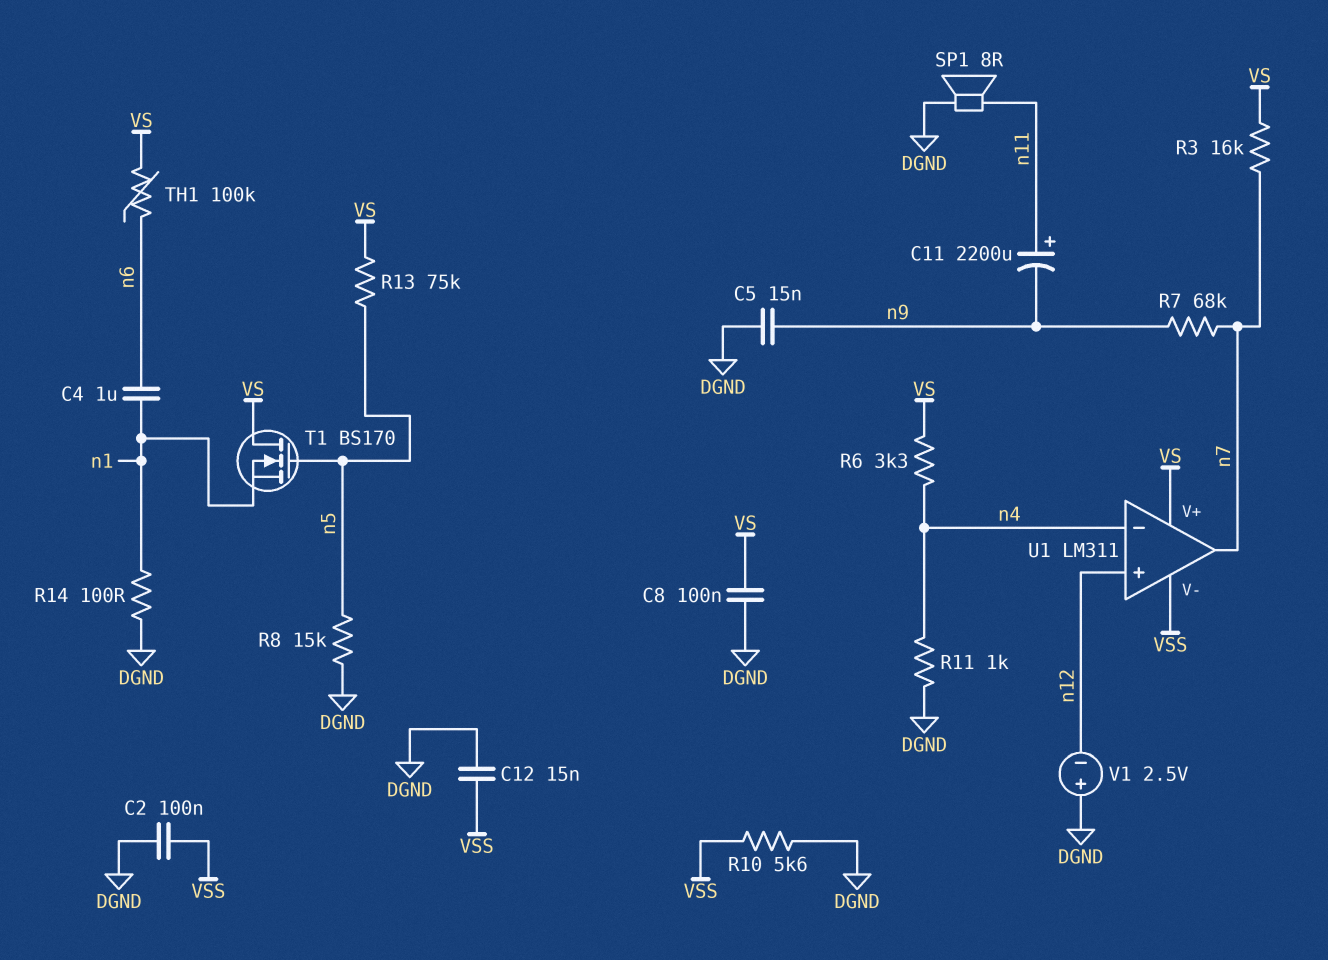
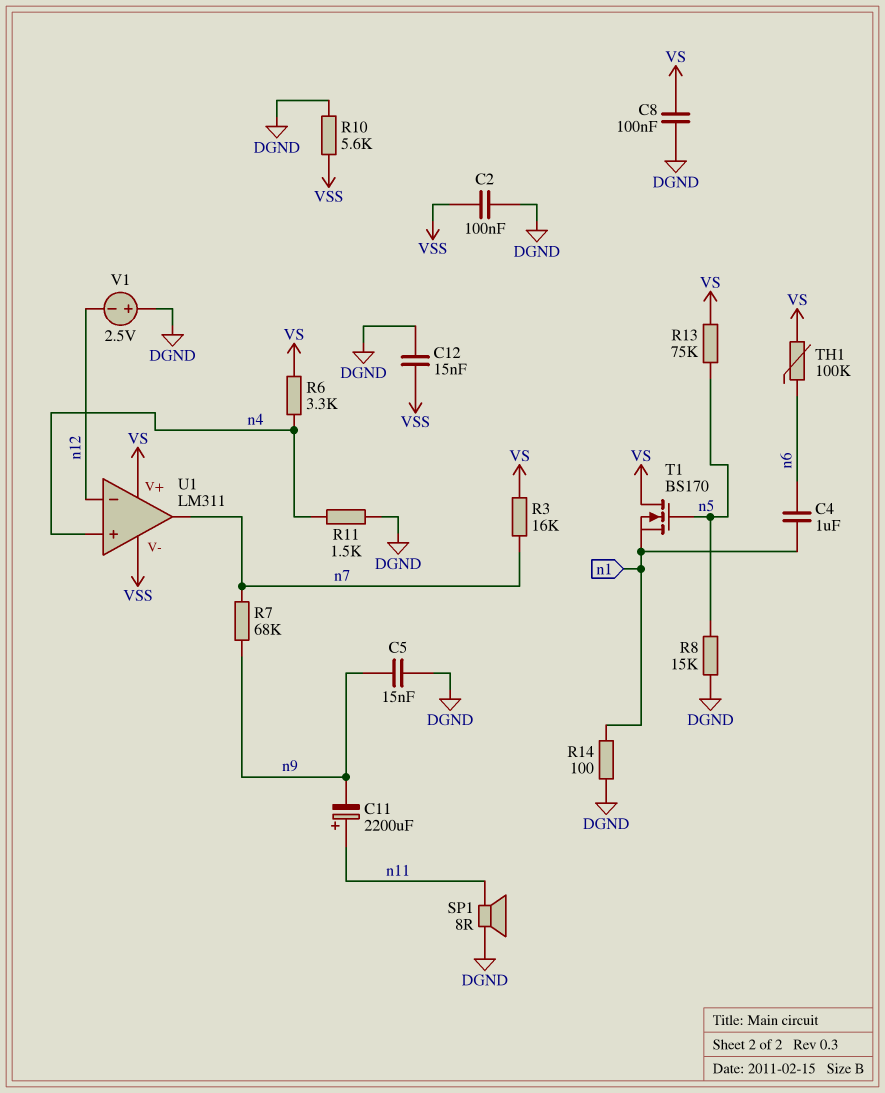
R11: 1k (DGND, n4) -> 1.5k (DGND, n4)
U1 pin in+: n12 -> n4
U1 pin in-: n4 -> n12

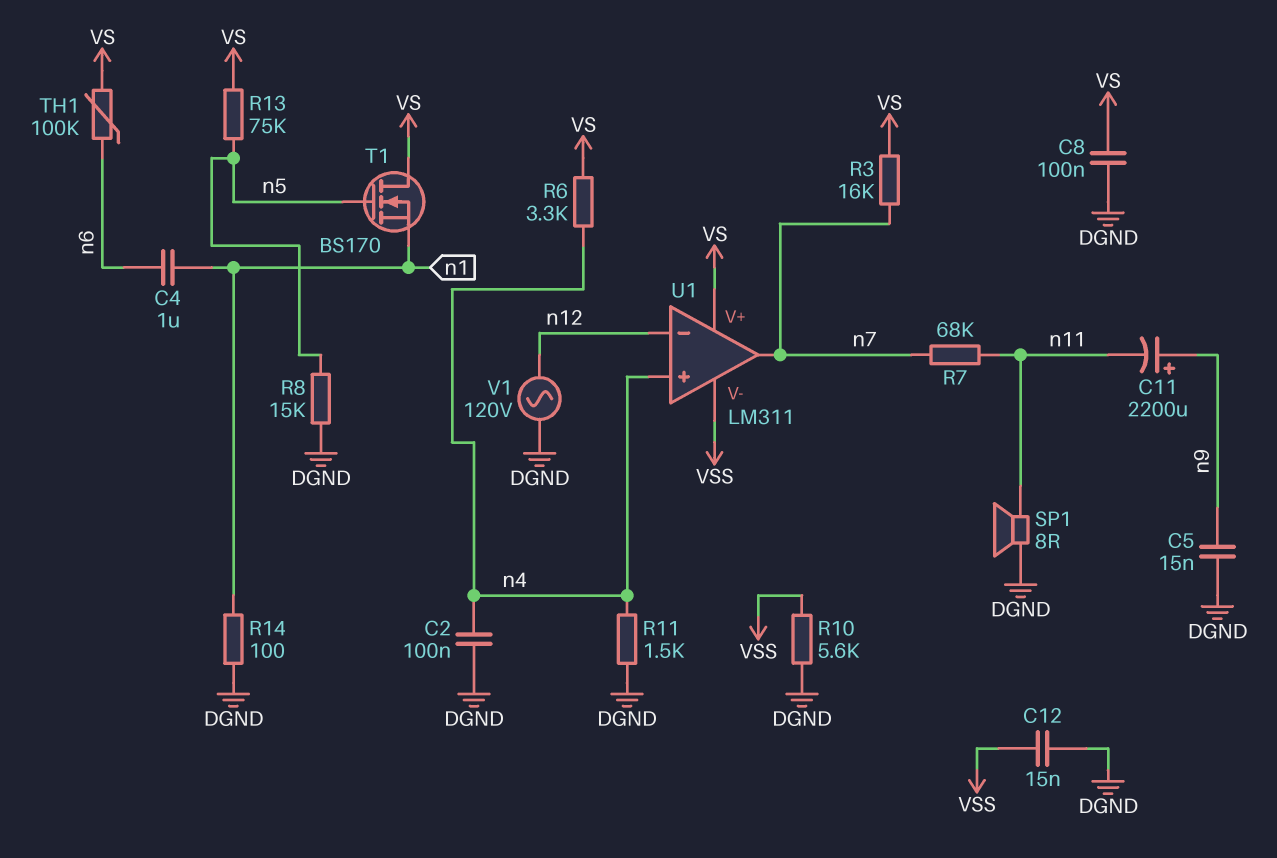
C2: 100nF (DGND, VSS) -> 100nF (DGND, n4)
C11: 2200uF (plus n11, minus n9) -> 2200uF (plus n9, minus n11)
R7: 68k (n7, n9) -> 68k (n7, n11)
V1: 2.5V (plus DGND, minus n12) -> AC 120V (DGND, n12)

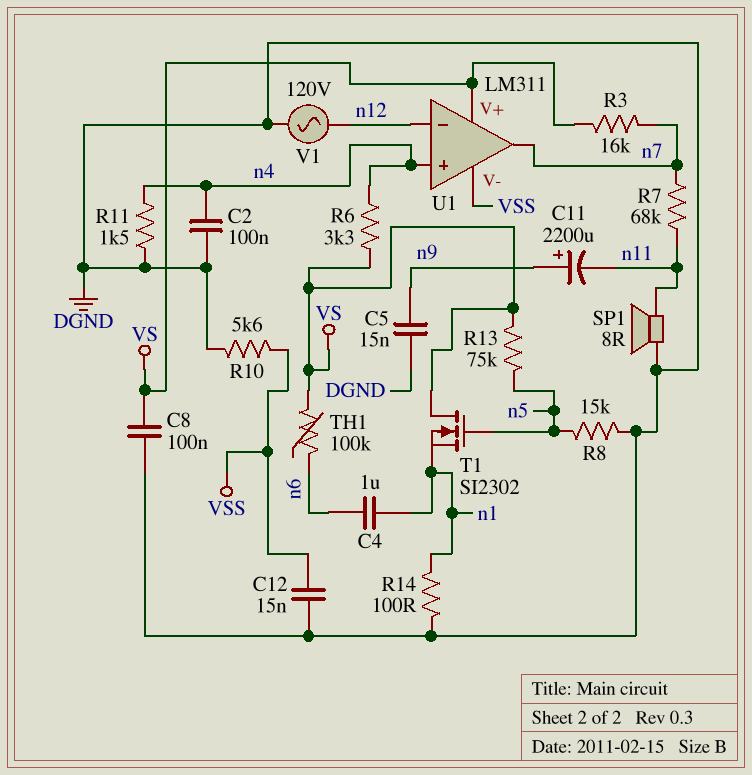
T1: NMOS BS170 (G n5, D VS, S n1) -> NMOS SI2302 (G n5, D VS, S n1)

